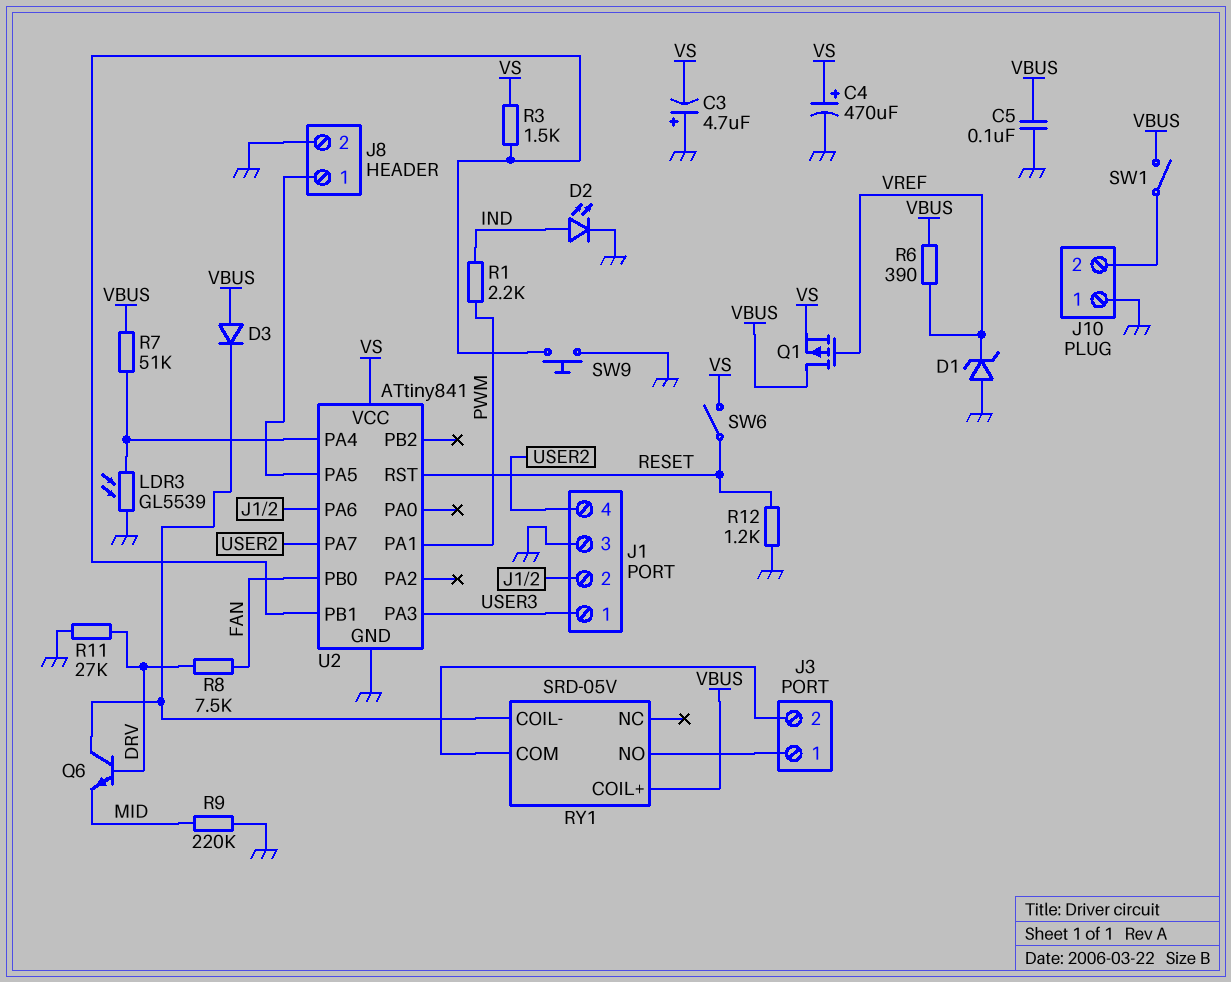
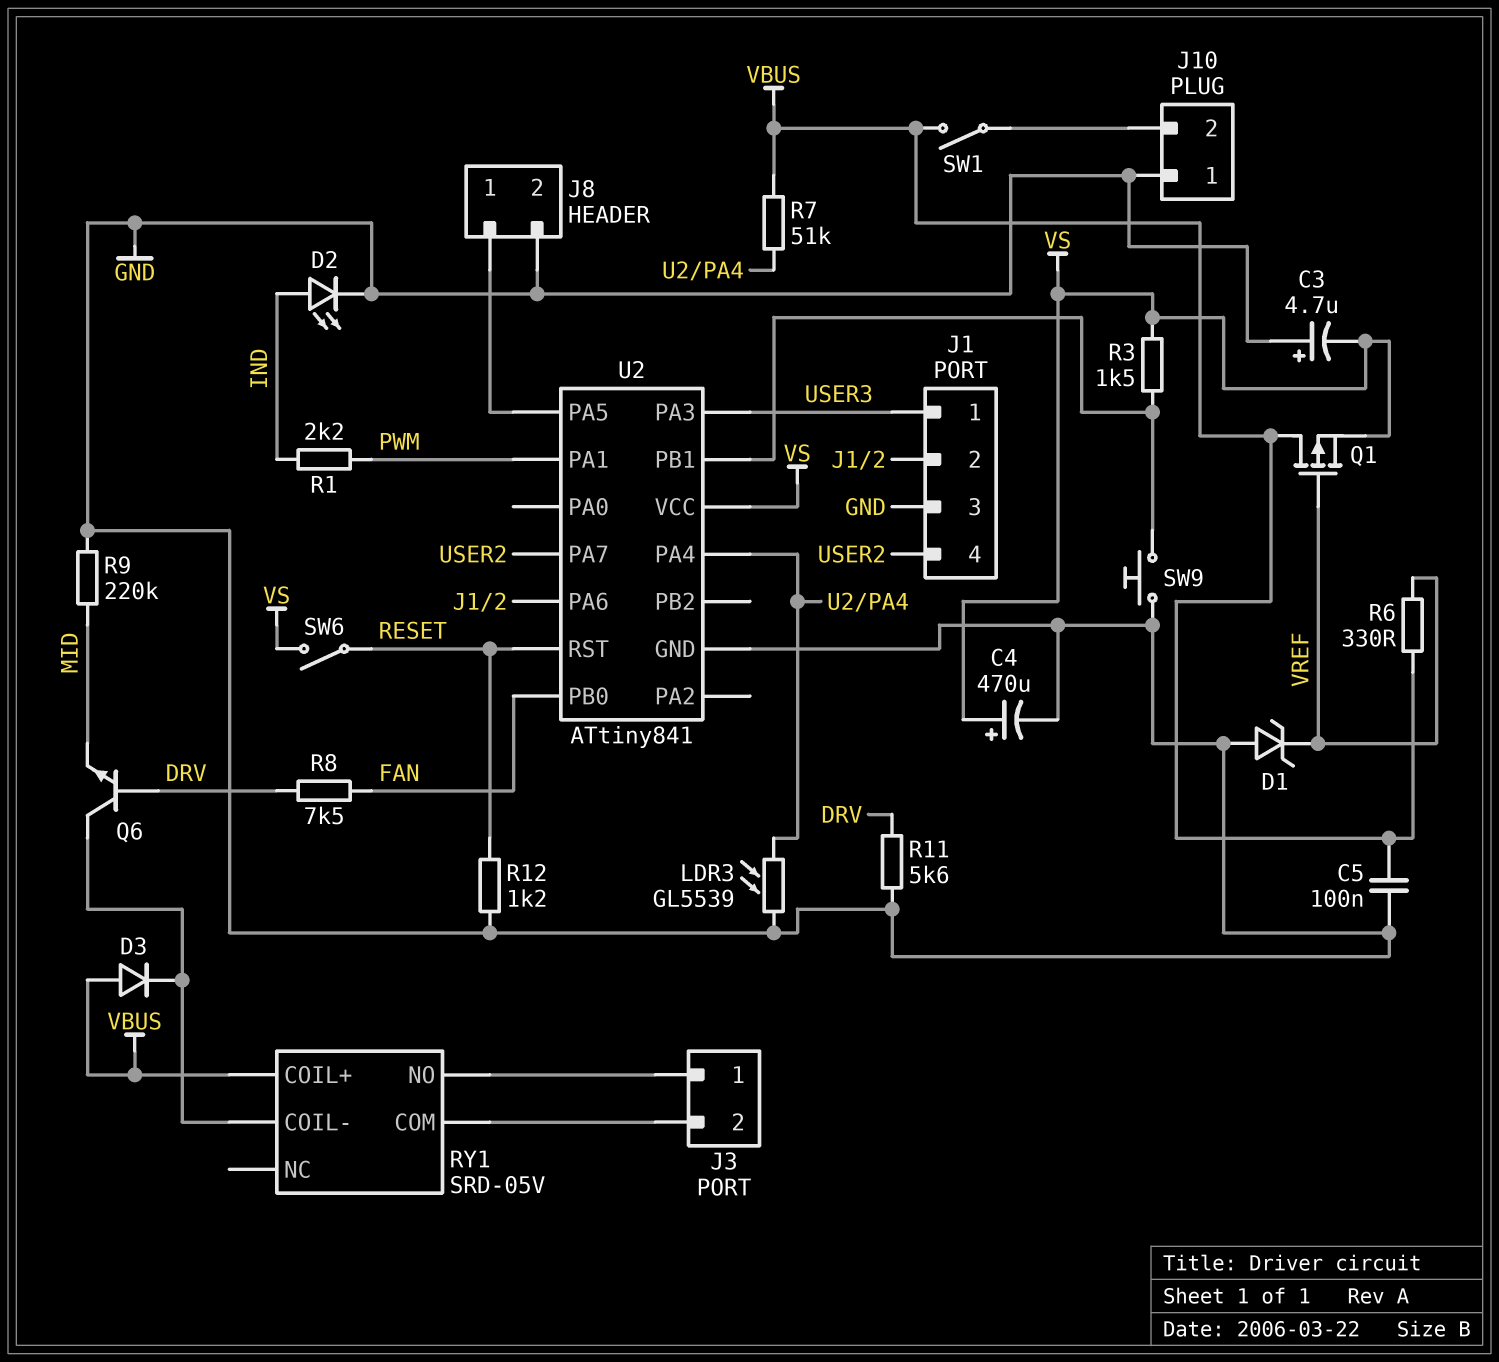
R6: 390 (VBUS, VREF) -> 330 (VBUS, VREF)
R11: 27k (DRV, GND) -> 5.6k (DRV, GND)

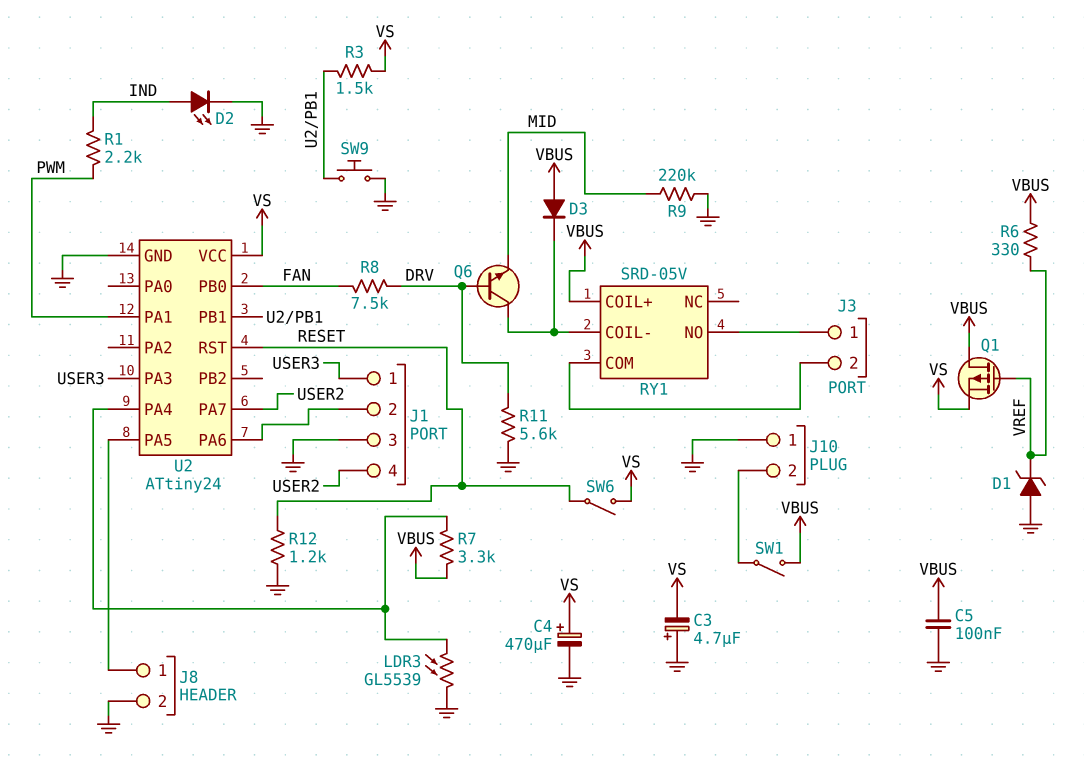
R7: 51k (U2/PA4, VBUS) -> 3.3k (U2/PA4, VBUS)
U2: ATtiny841 -> ATtiny24

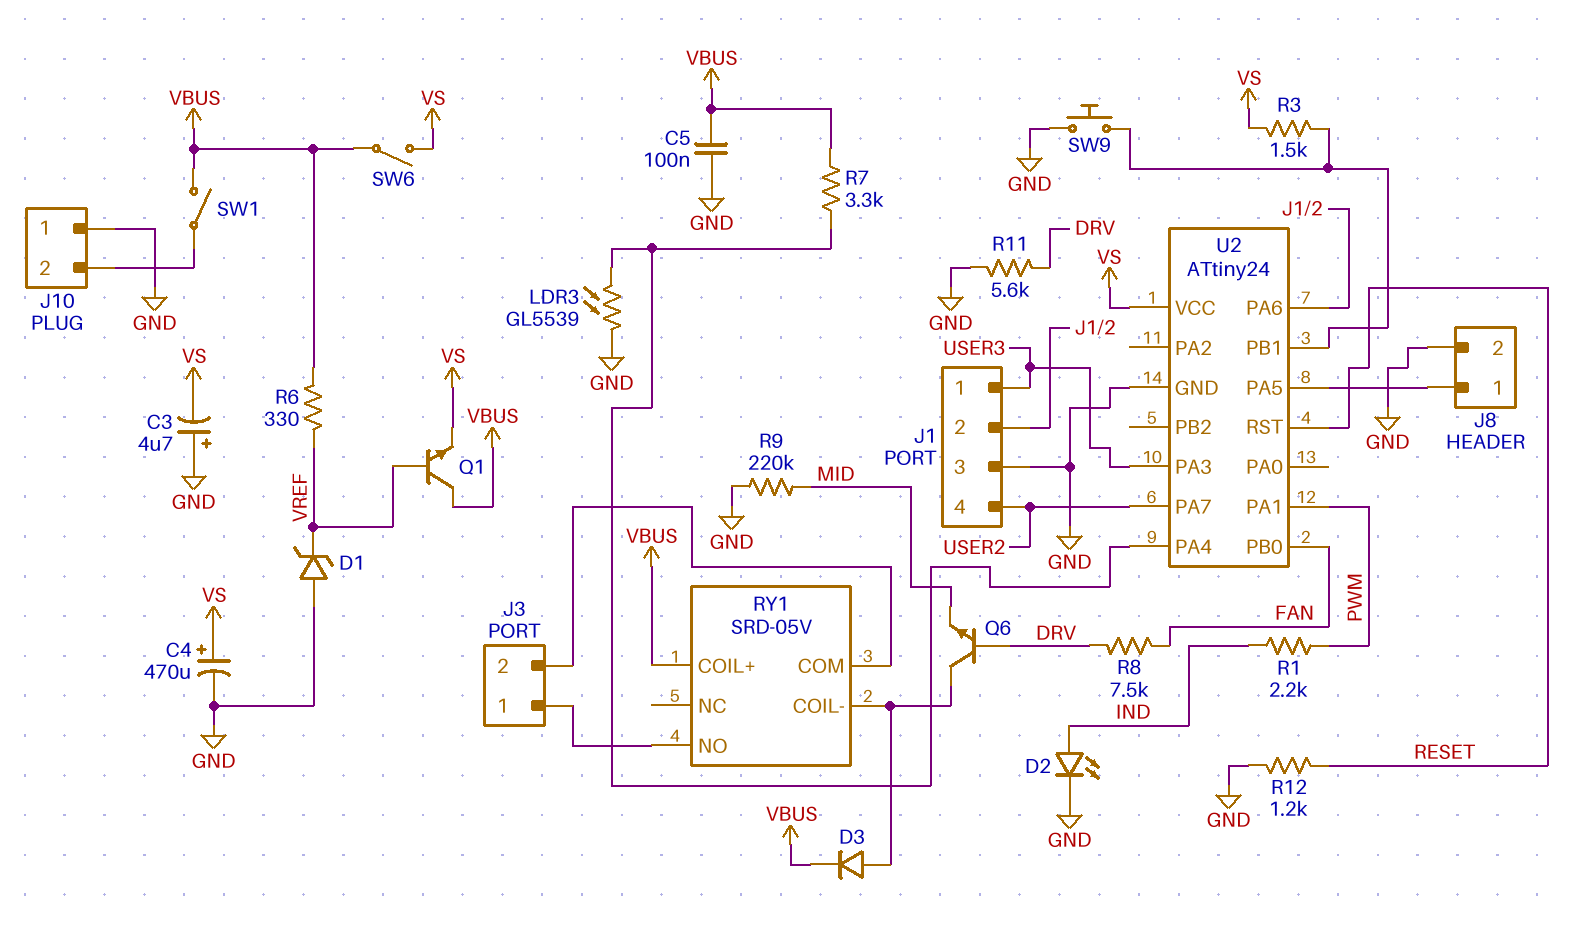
D3: diode (A VBUS, K RY1/COIL-) -> diode (A RY1/COIL-, K VBUS)
Q1: PMOS (G VREF, D VBUS, S VS) -> NPN (B VREF, C VBUS, E VS)
SW6: switch (RESET, VS) -> switch (VBUS, VS)

